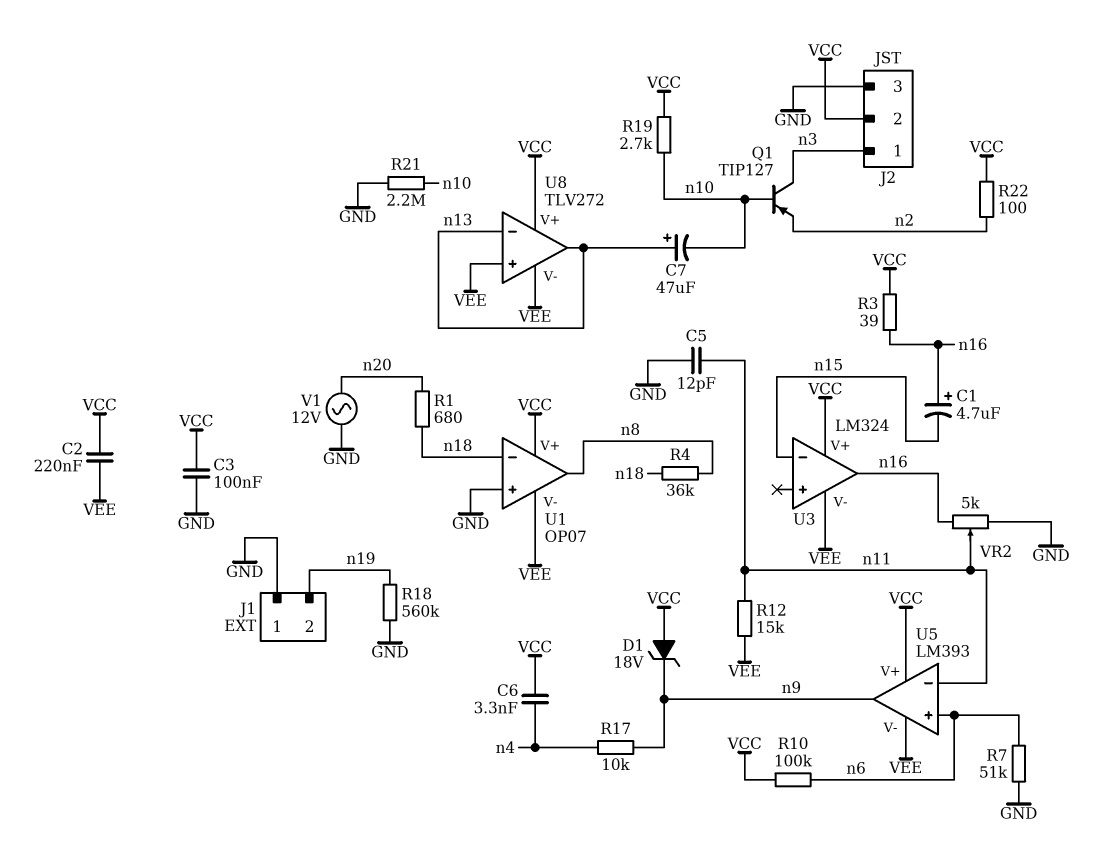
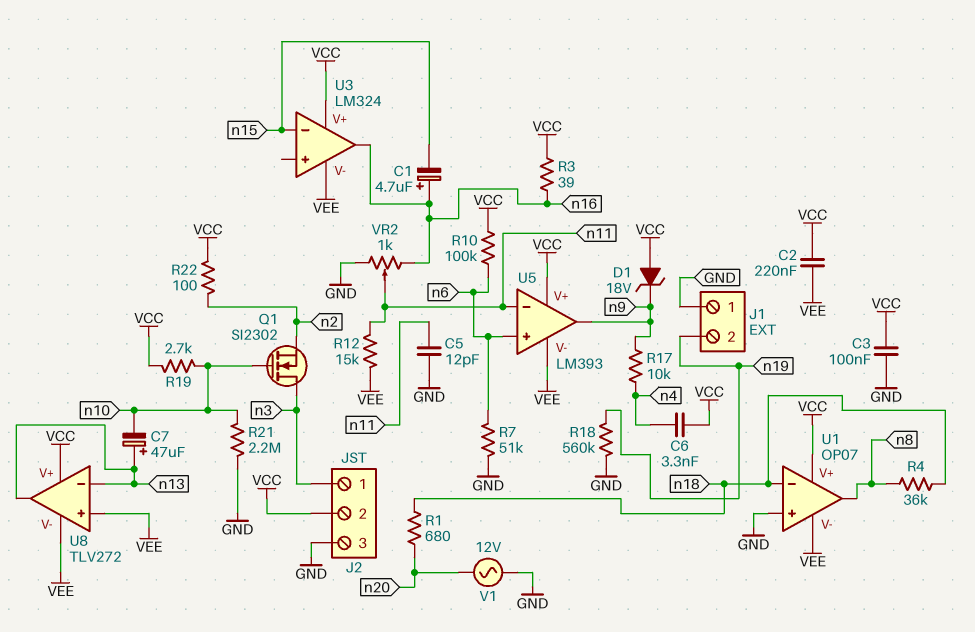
Q1: PNP TIP127 (B n10, C n3, E n2) -> NMOS SI2302 (G n10, D n3, S n2)
VR2: 5k (GND, n16, wiper n11) -> 1k (GND, n16, wiper n11)

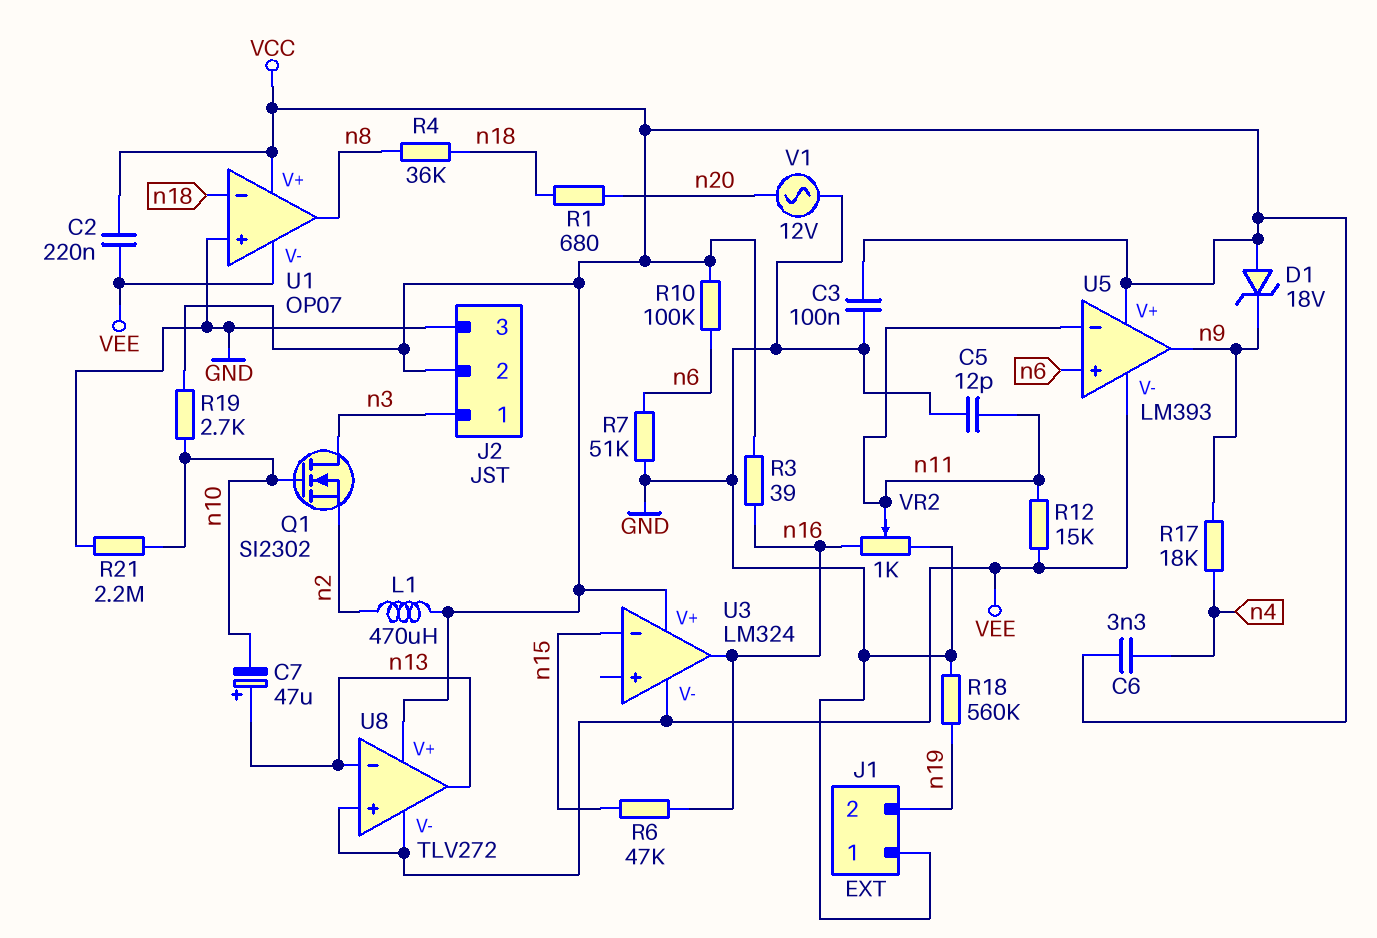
C1: 4.7uF (plus n16, minus n15) -> none
L1: none -> 470uH (VCC, n2)
R6: none -> 47k (n15, n16)
R17: 10k (n4, n9) -> 18k (n4, n9)
R22: 100 (VCC, n2) -> none

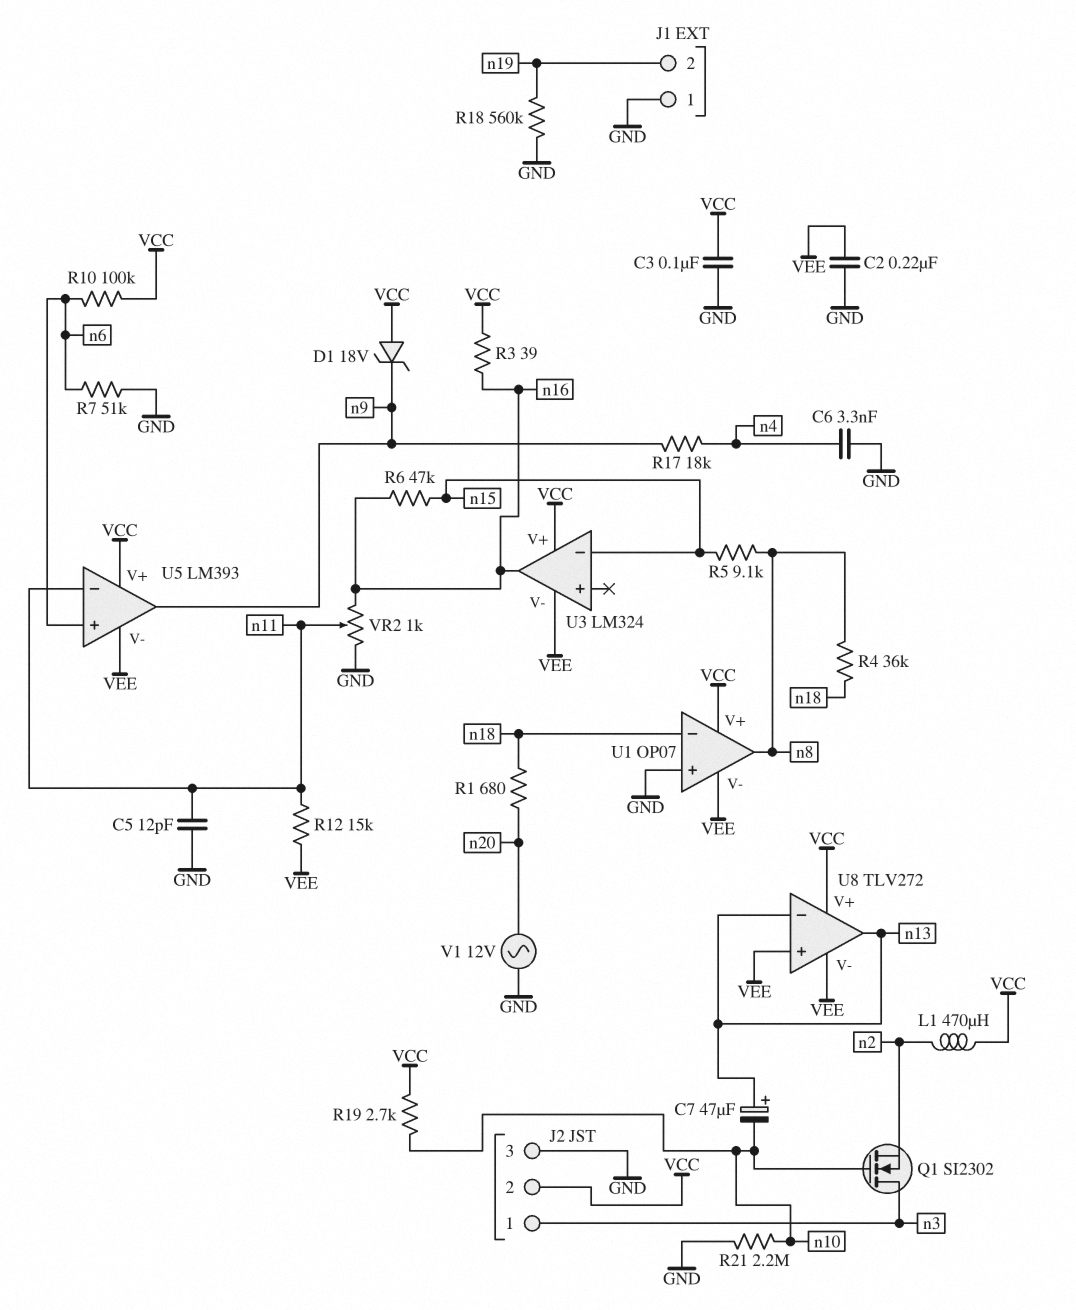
C2: 220nF (VCC, VEE) -> 220nF (GND, VEE)
C6: 3.3nF (VCC, n4) -> 3.3nF (GND, n4)
R5: none -> 9.1k (n8, n15)

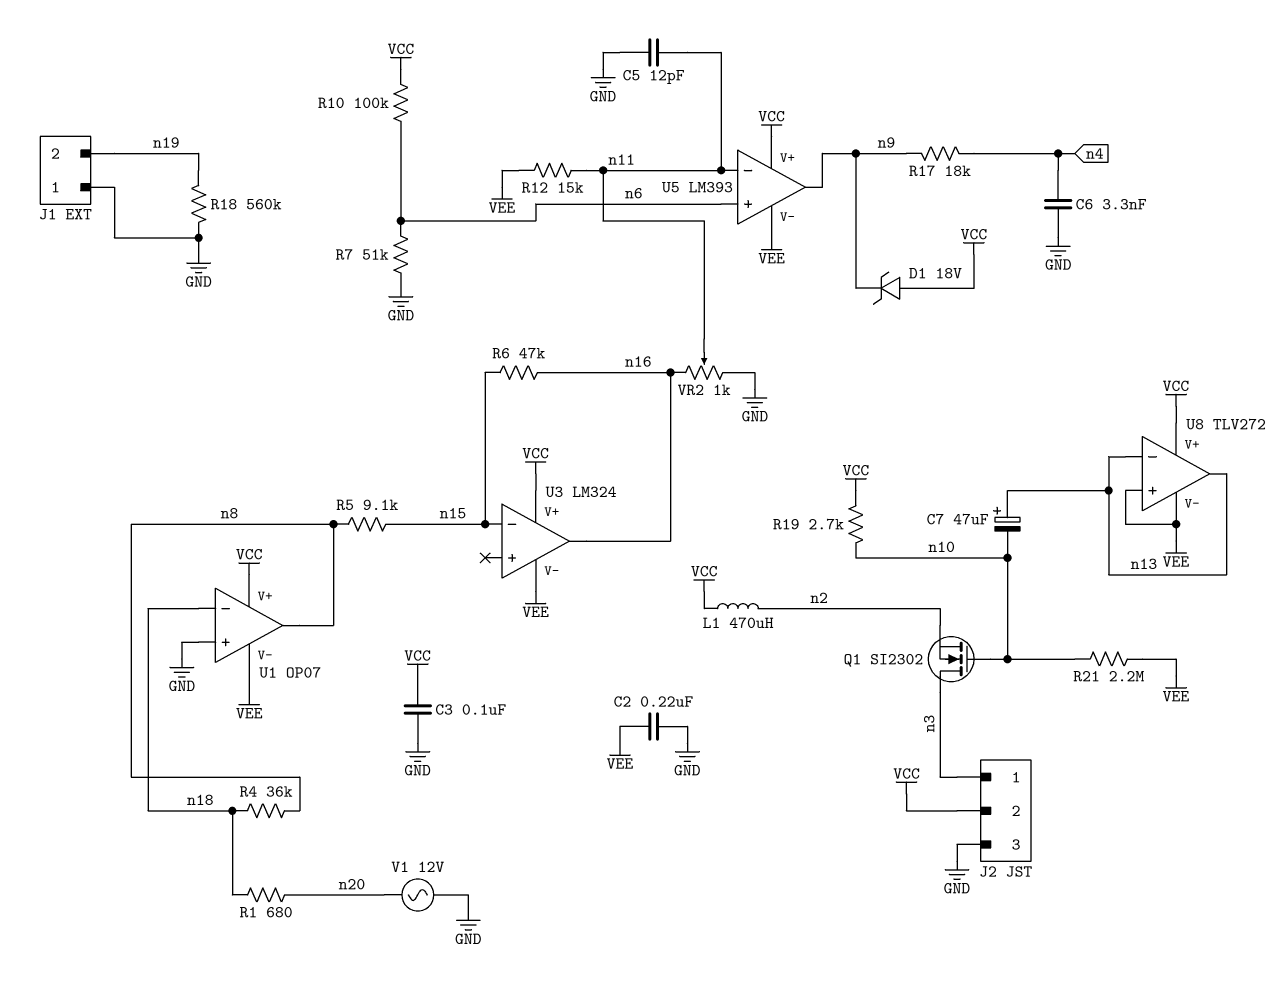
R3: 39 (VCC, n16) -> none
R21: 2.2M (GND, n10) -> 2.2M (VEE, n10)

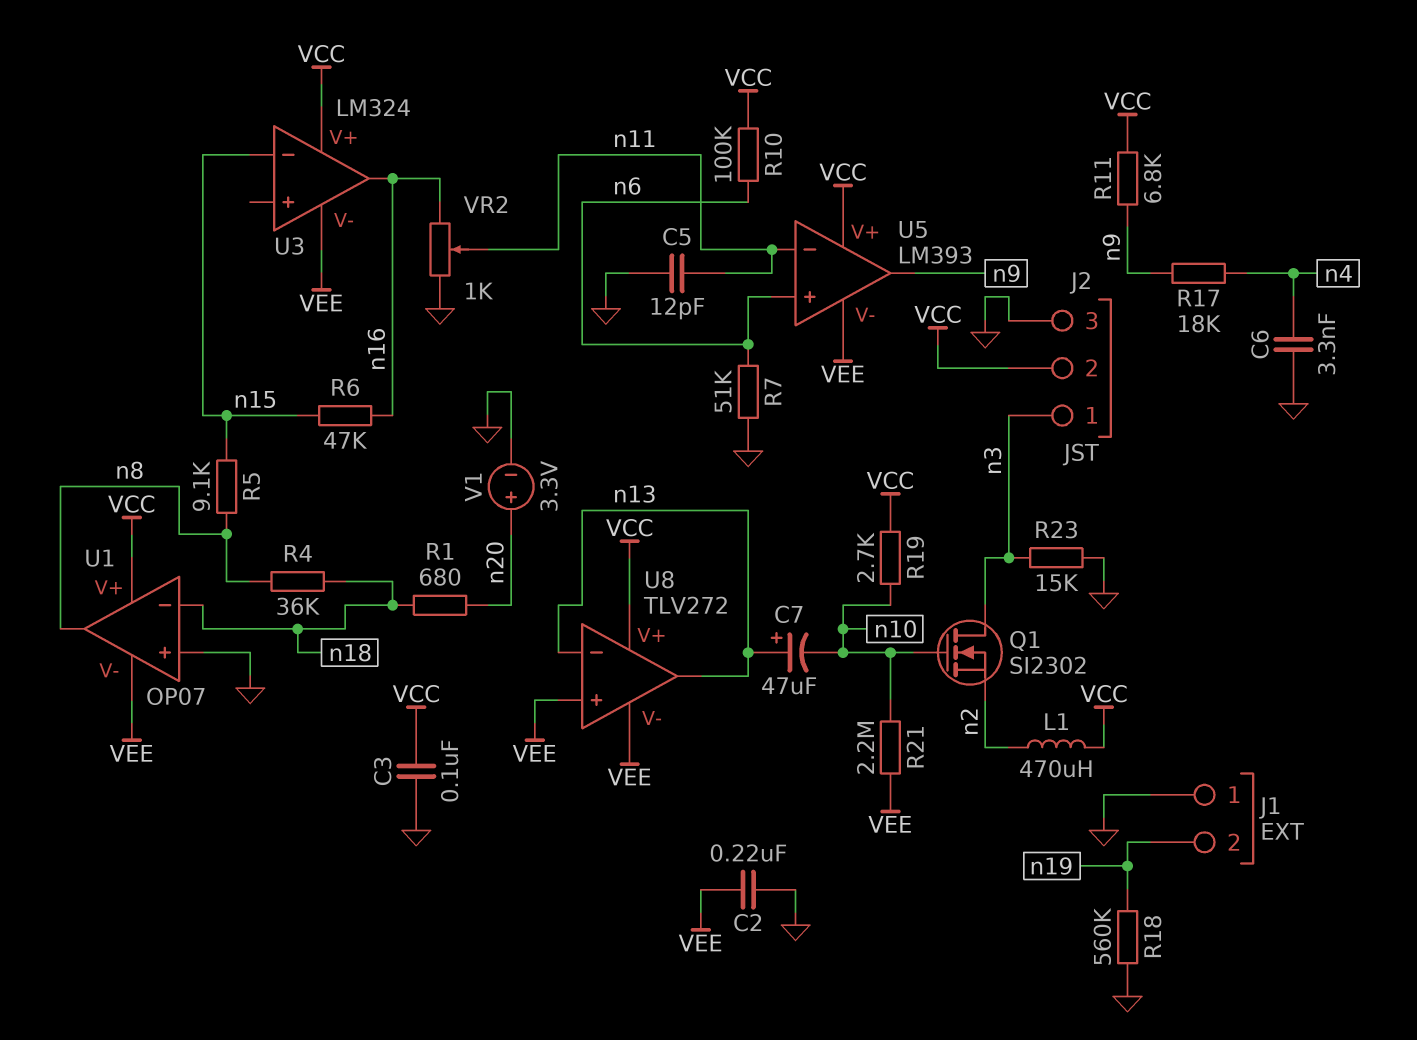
D1: zener 18V (A VCC, K n9) -> none
R11: none -> 6.8k (VCC, n9)
R12: 15k (VEE, n11) -> none
R23: none -> 15k (GND, n3)
V1: AC 12V (GND, n20) -> 3.3V (plus n20, minus GND)

